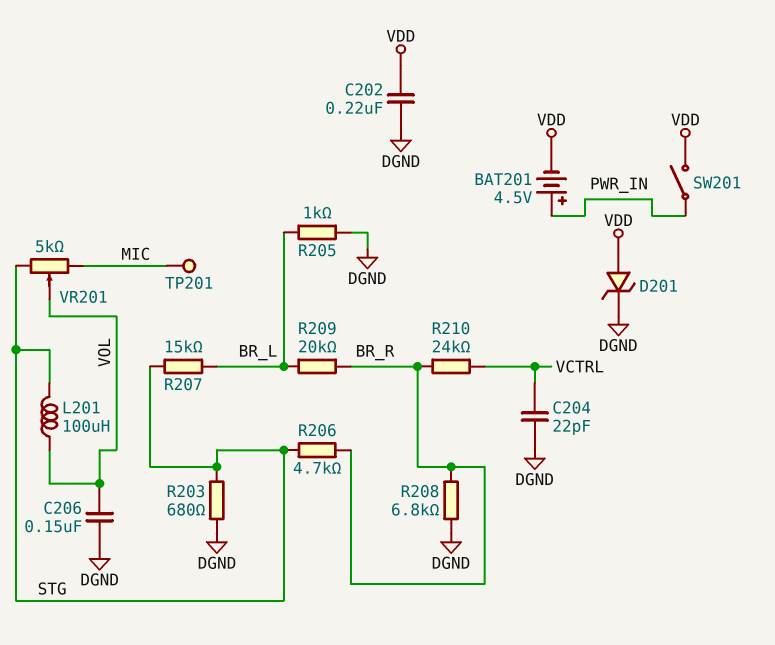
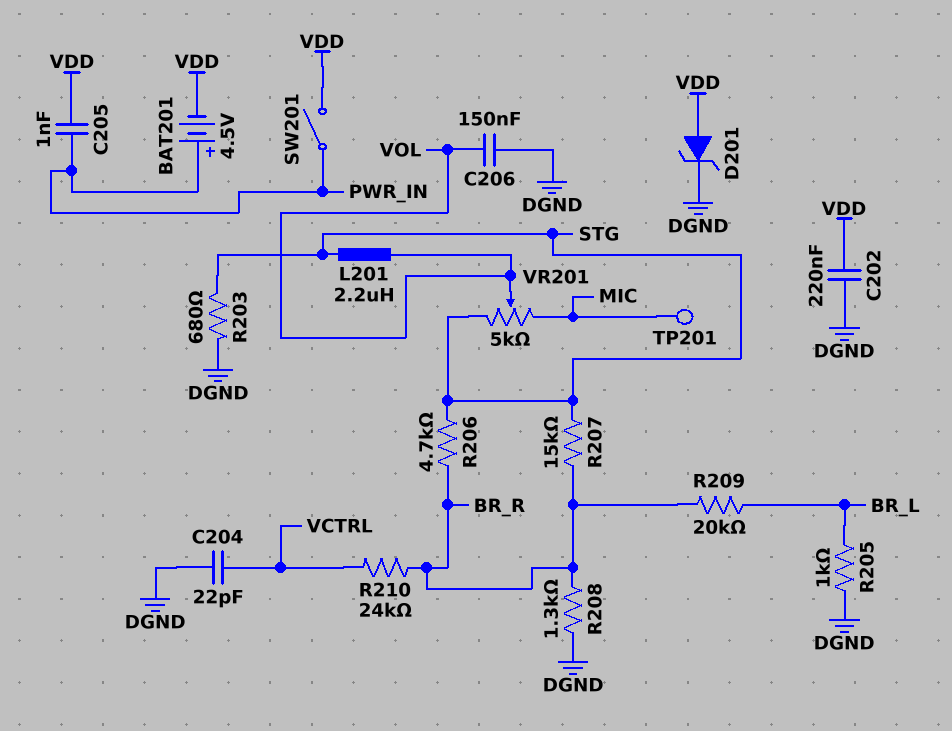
C205: none -> 1nF (PWR_IN, VDD)
L201: 100uH (STG, VOL) -> 2.2uH (STG, VOL)
R207: 15k (BR_L, STG) -> 15k (BR_R, STG)
R208: 6.8k (BR_R, DGND) -> 1.3k (BR_R, DGND)

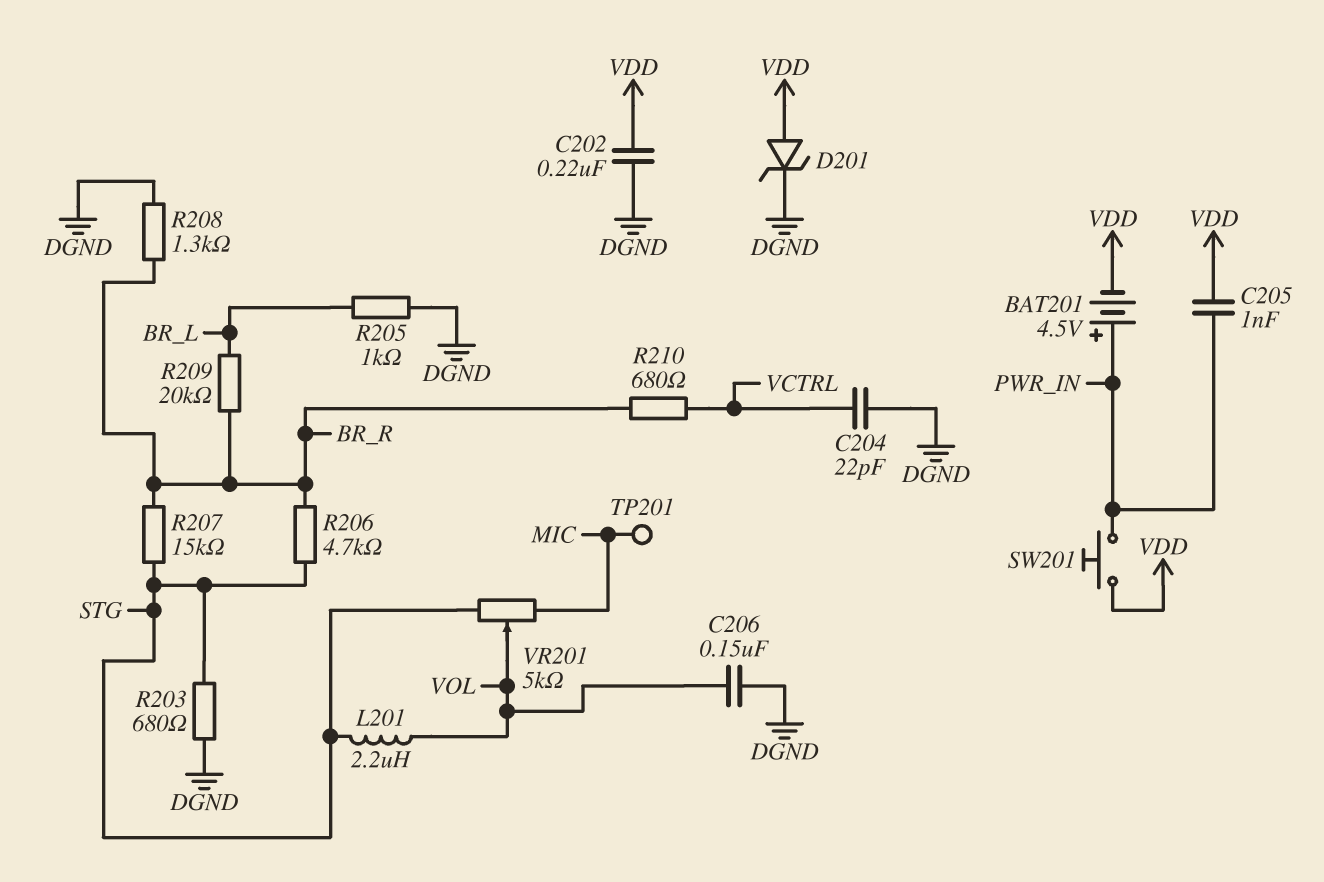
R210: 24k (BR_R, VCTRL) -> 680 (BR_R, VCTRL)
SW201: switch (PWR_IN, VDD) -> button (PWR_IN, VDD)

